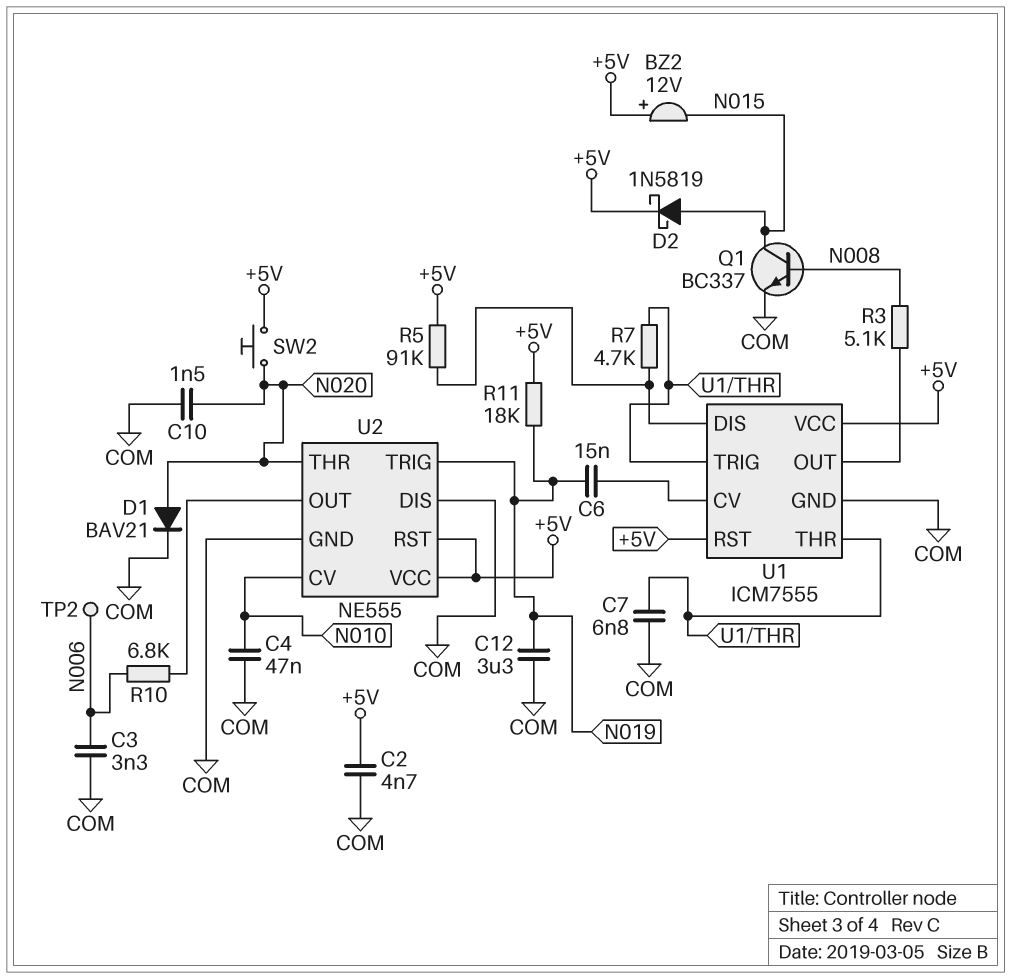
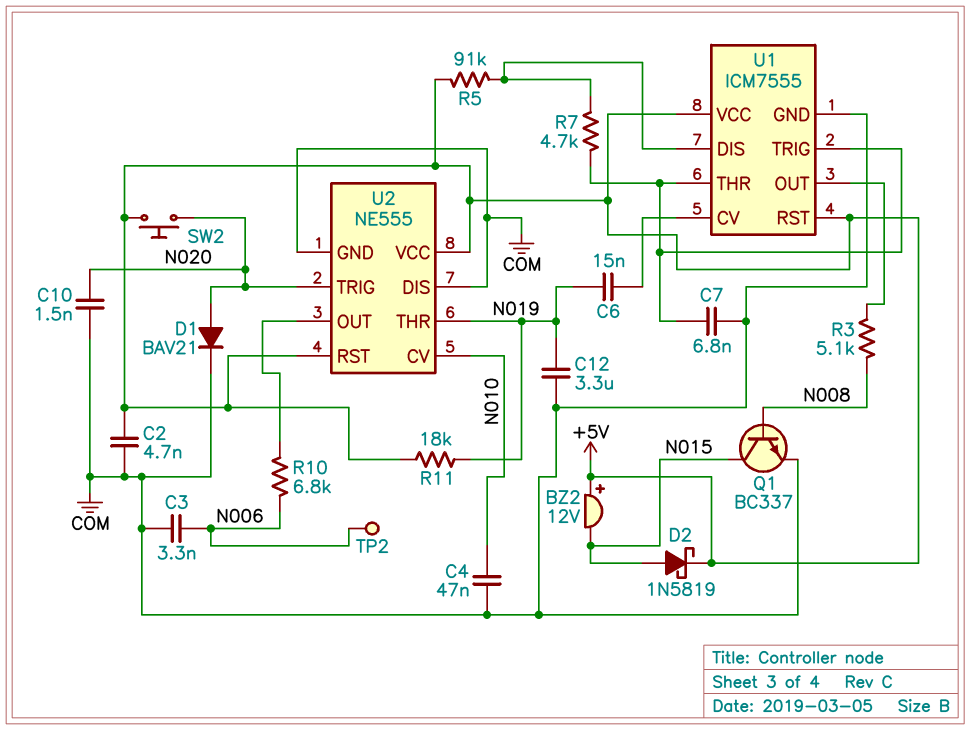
U2 pin THR: N020 -> N019
U2 pin TRIG: N019 -> N020

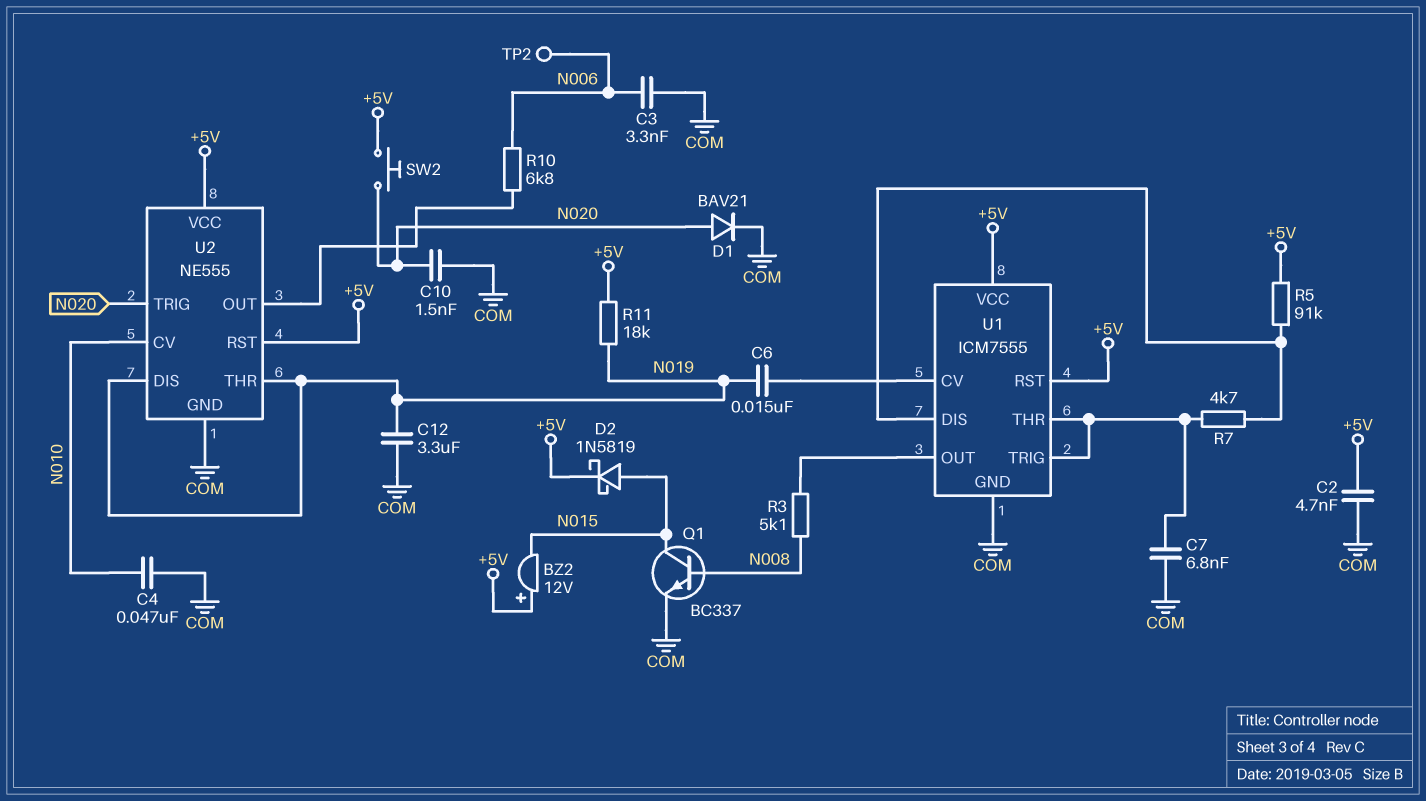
U2 pin DIS: COM -> N019

